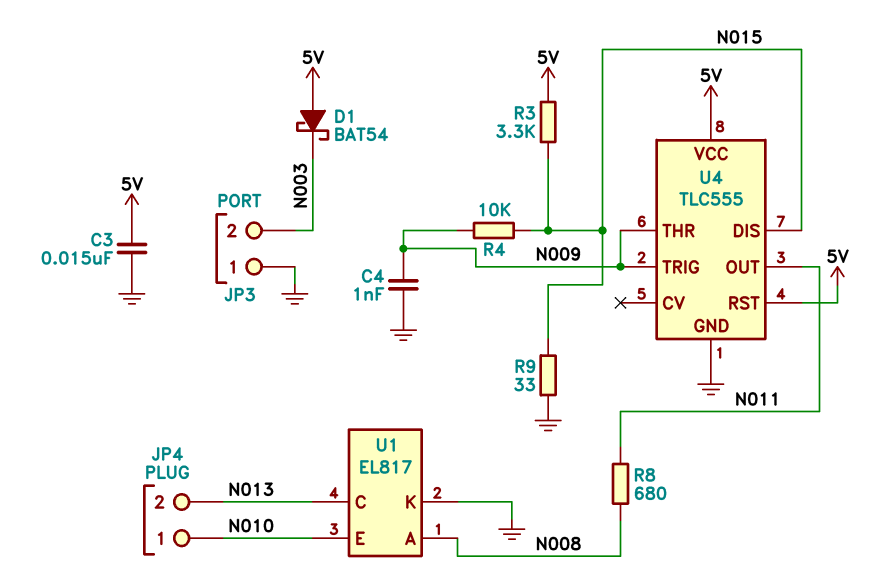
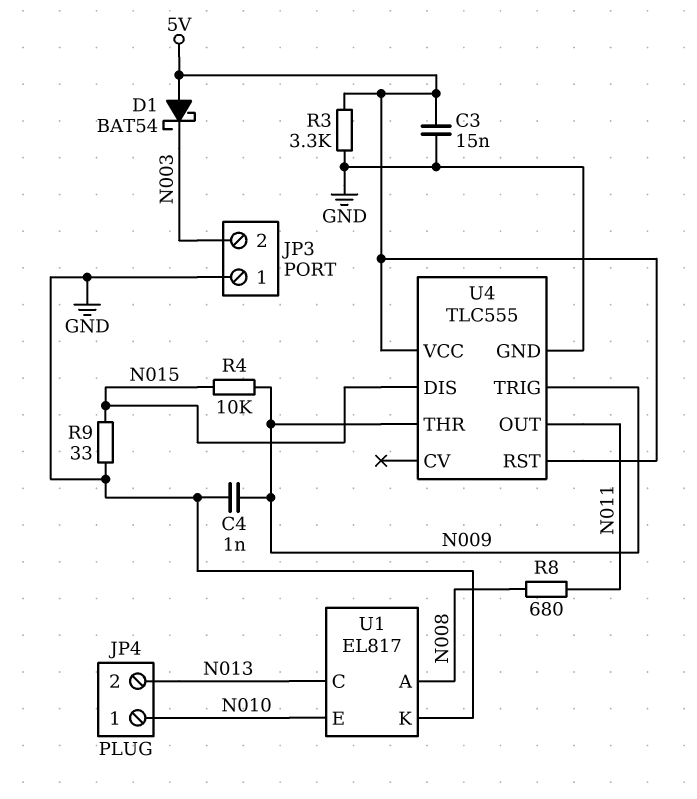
R3: 3.3k (5V, N015) -> 3.3k (5V, GND)

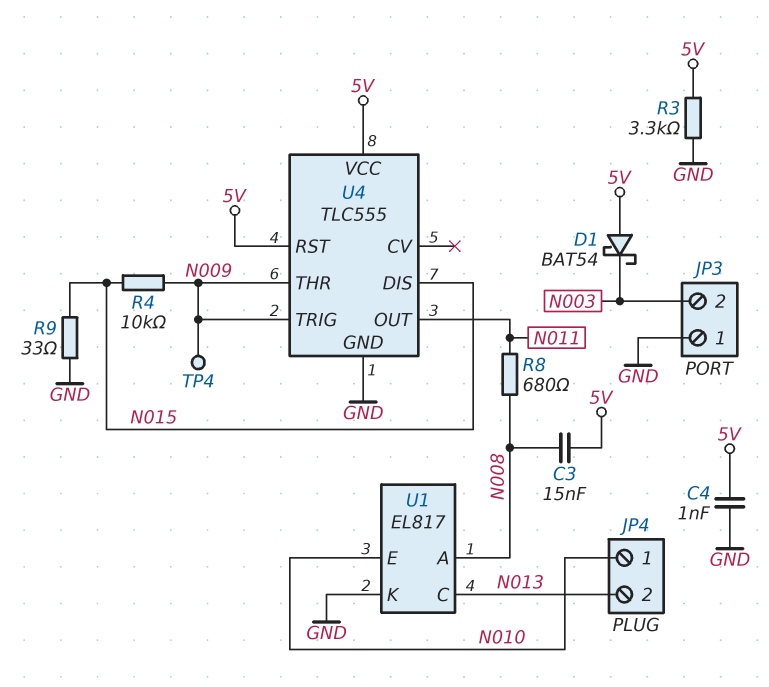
C3: 15nF (5V, GND) -> 15nF (5V, N008)
C4: 1nF (GND, N009) -> 1nF (5V, GND)
TP4: none -> test point (N009)

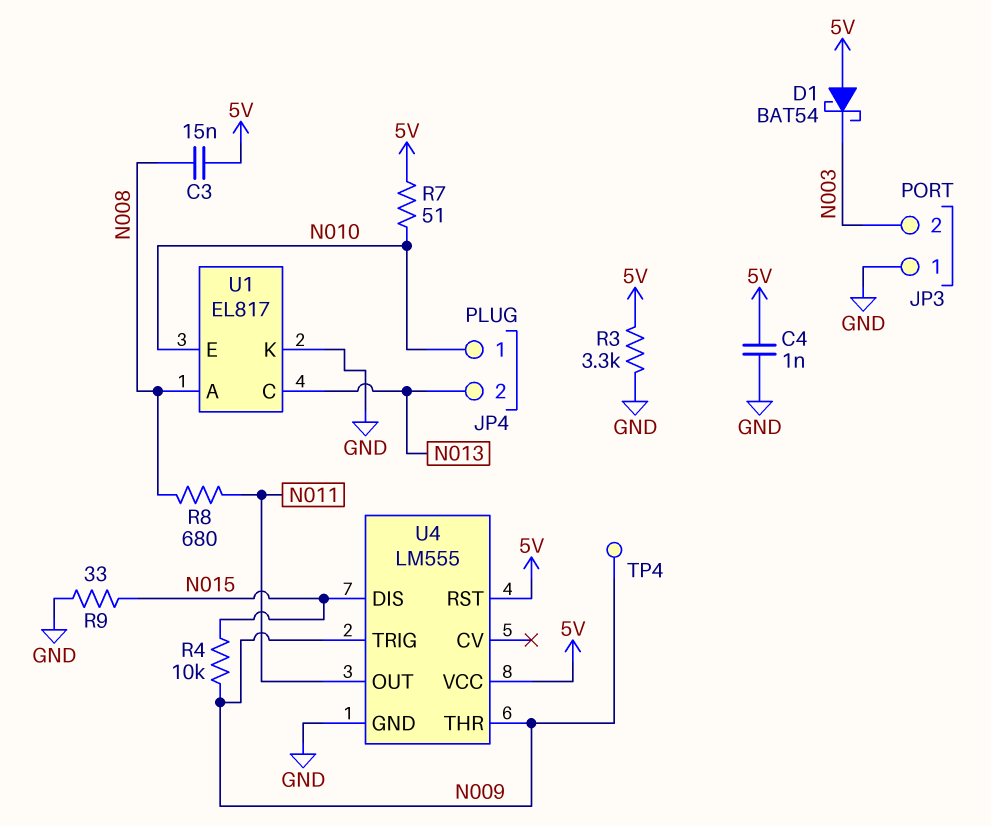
R7: none -> 51 (5V, N010)
U4: TLC555 -> LM555

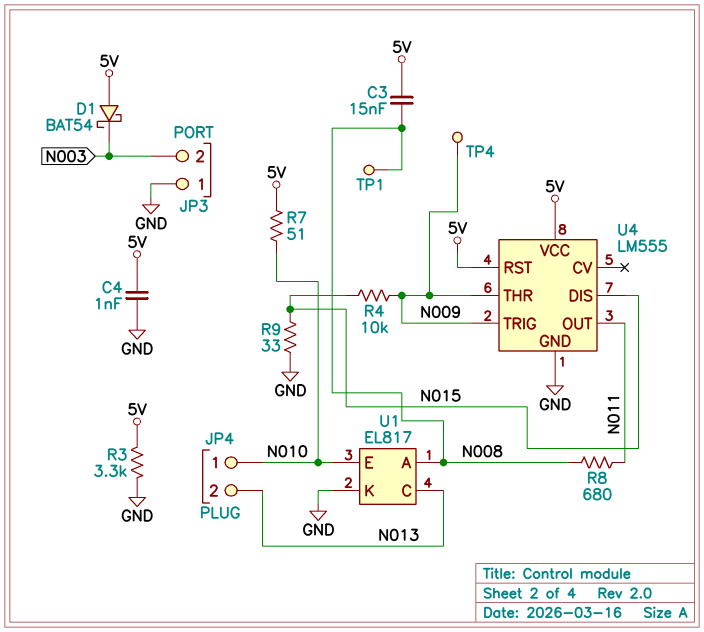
TP1: none -> test point (N008)

